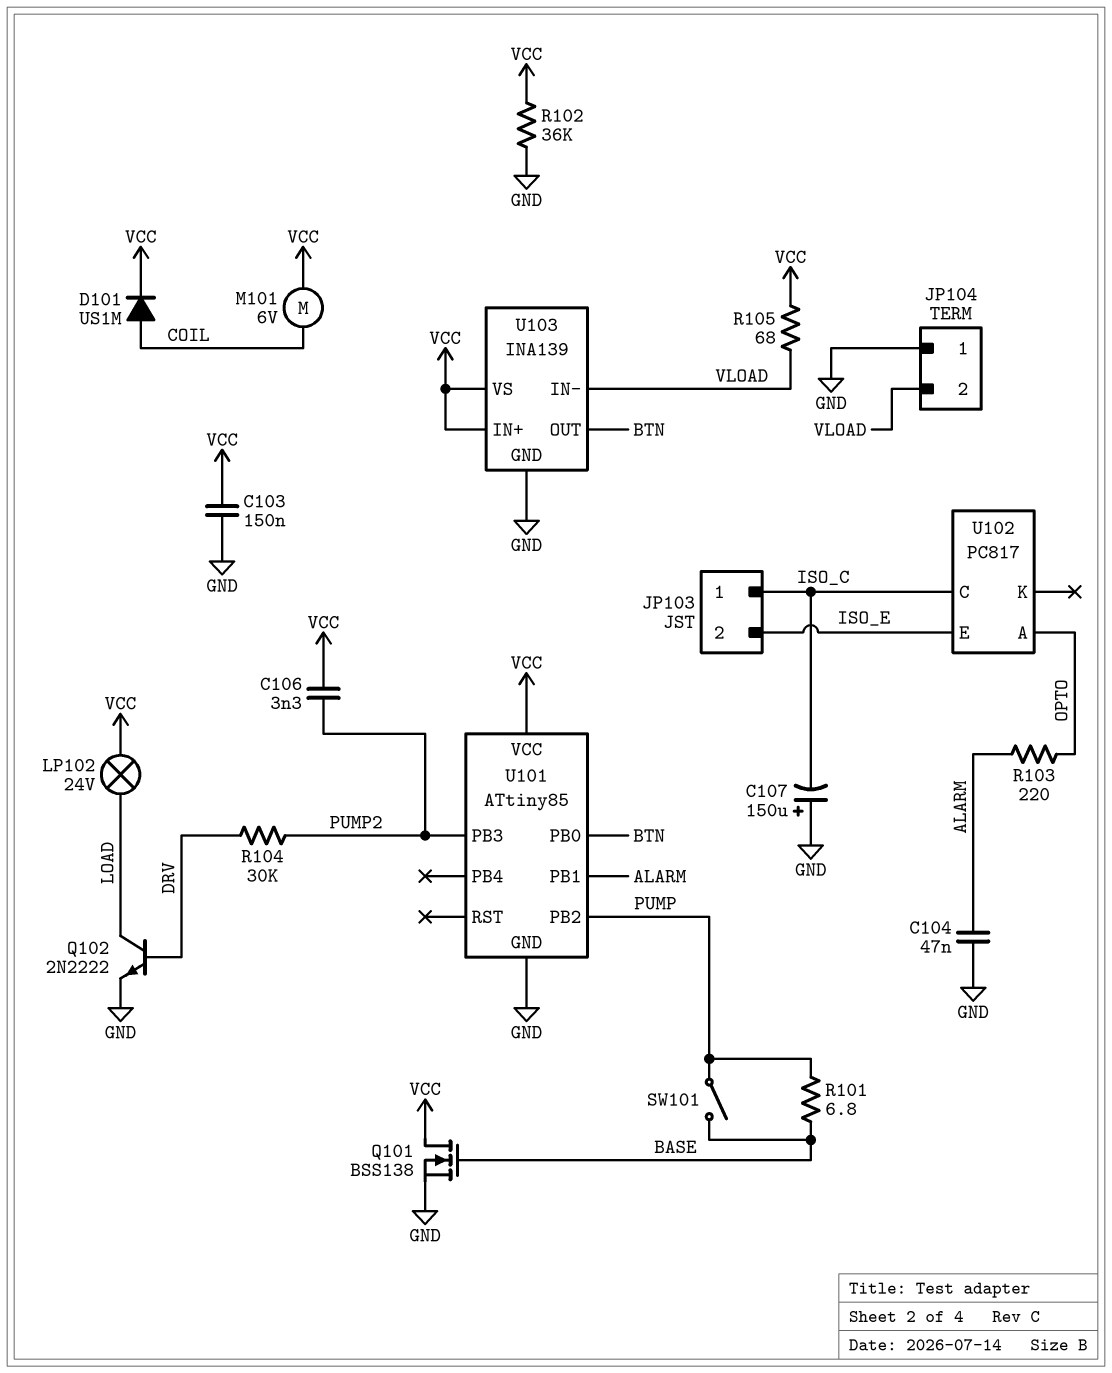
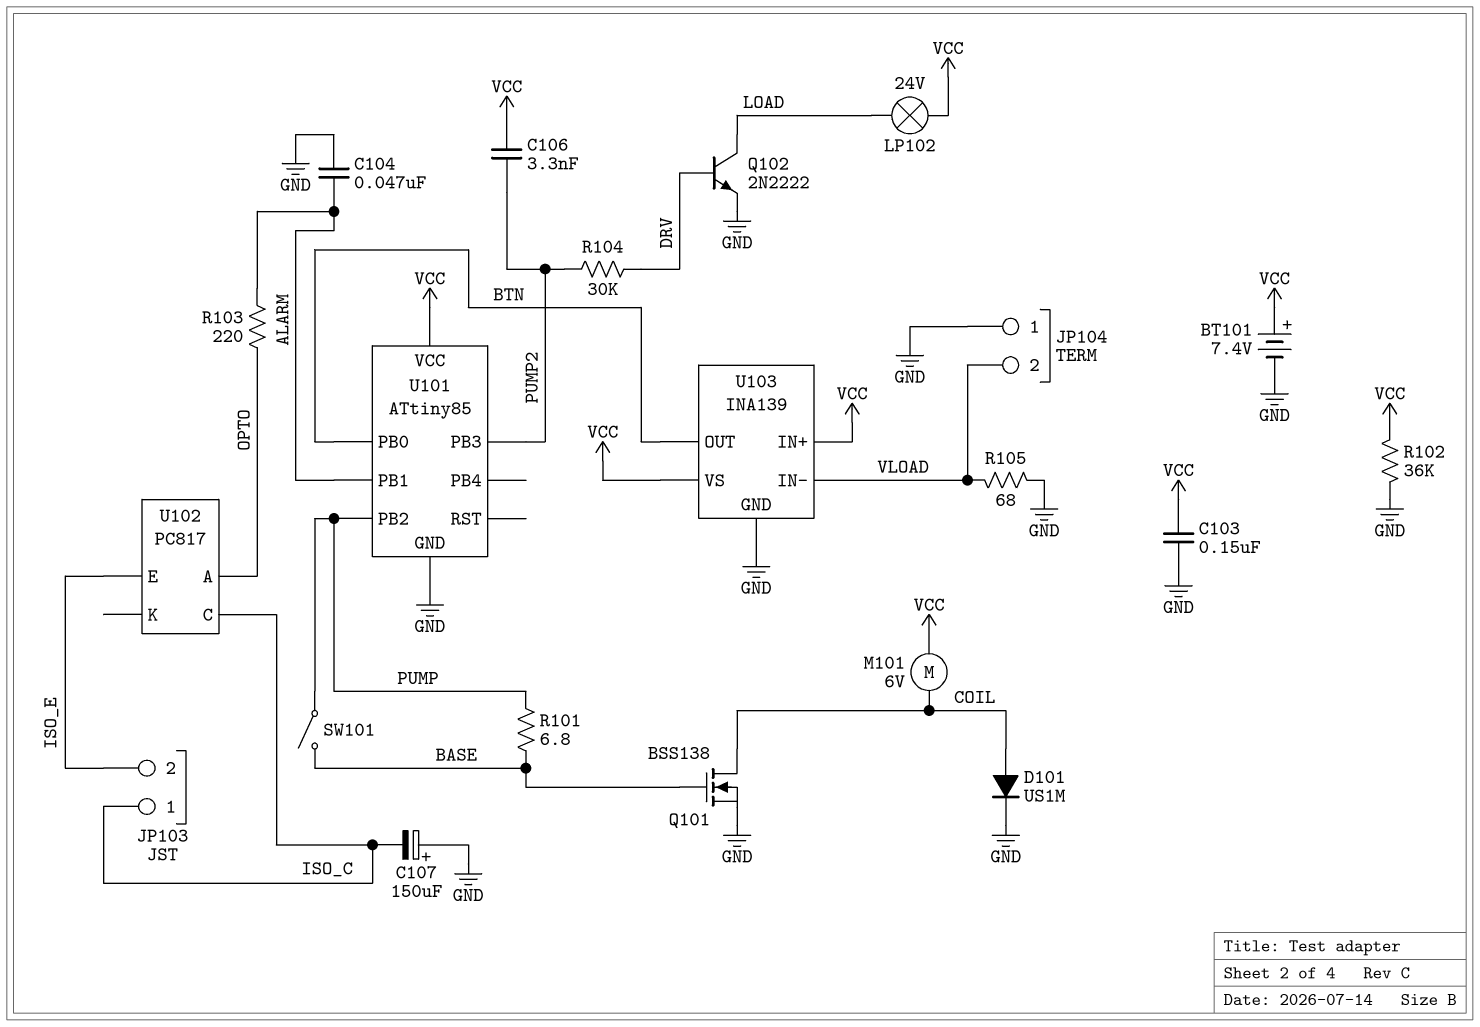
BT101: none -> 7.4V (plus VCC, minus GND)
D101: diode US1M (A COIL, K VCC) -> diode US1M (A COIL, K GND)
Q101: NMOS BSS138 (G BASE, D VCC, S GND) -> NMOS BSS138 (G BASE, D COIL, S GND)
R105: 68 (VCC, VLOAD) -> 68 (GND, VLOAD)

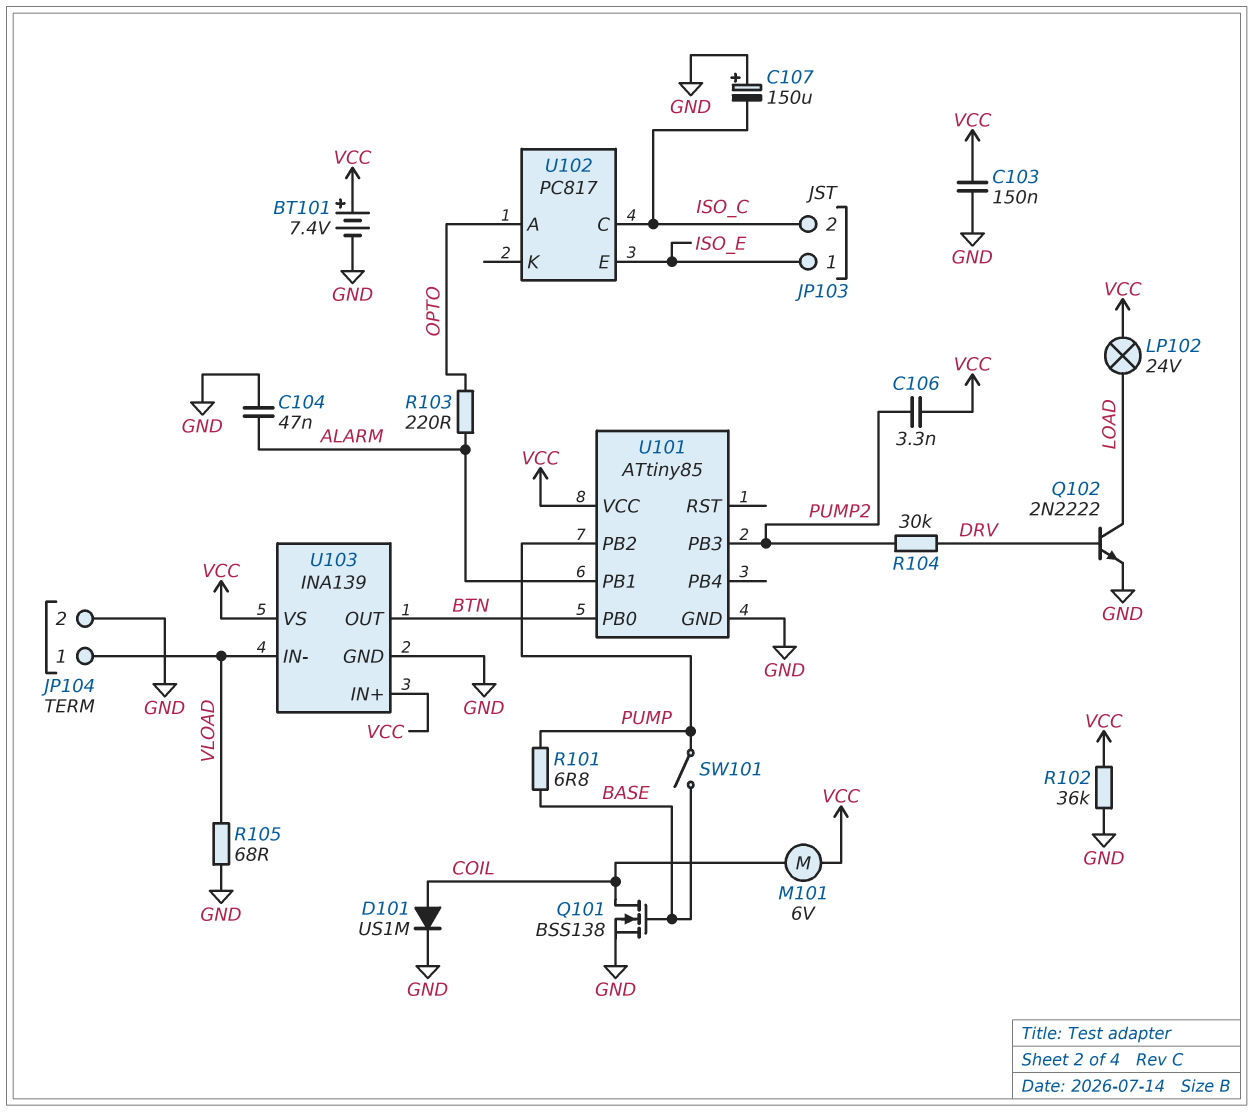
JP103 pin 1: ISO_C -> ISO_E
JP103 pin 2: ISO_E -> ISO_C
JP104 pin 1: GND -> VLOAD
JP104 pin 2: VLOAD -> GND

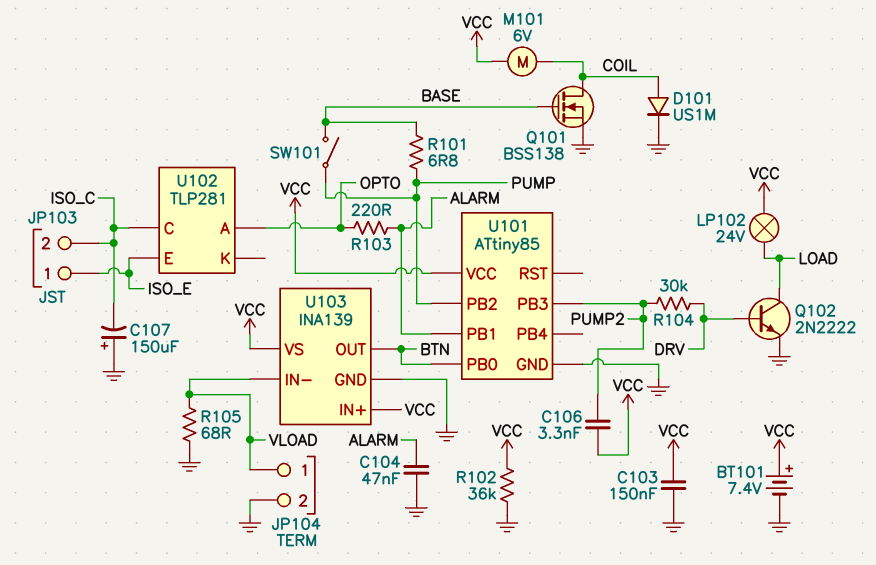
U102: PC817 -> TLP281

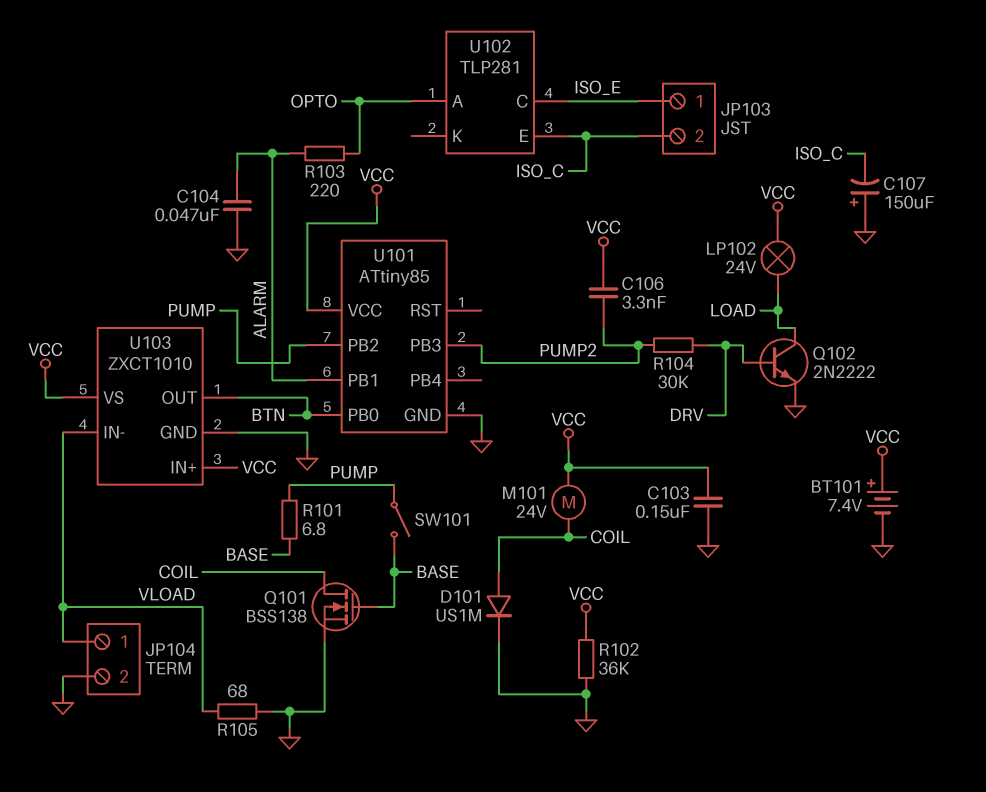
M101: motor 6V (COIL, VCC) -> motor 24V (COIL, VCC)
U102 pin C: ISO_C -> ISO_E
U102 pin E: ISO_E -> ISO_C
U103: INA139 -> ZXCT1010

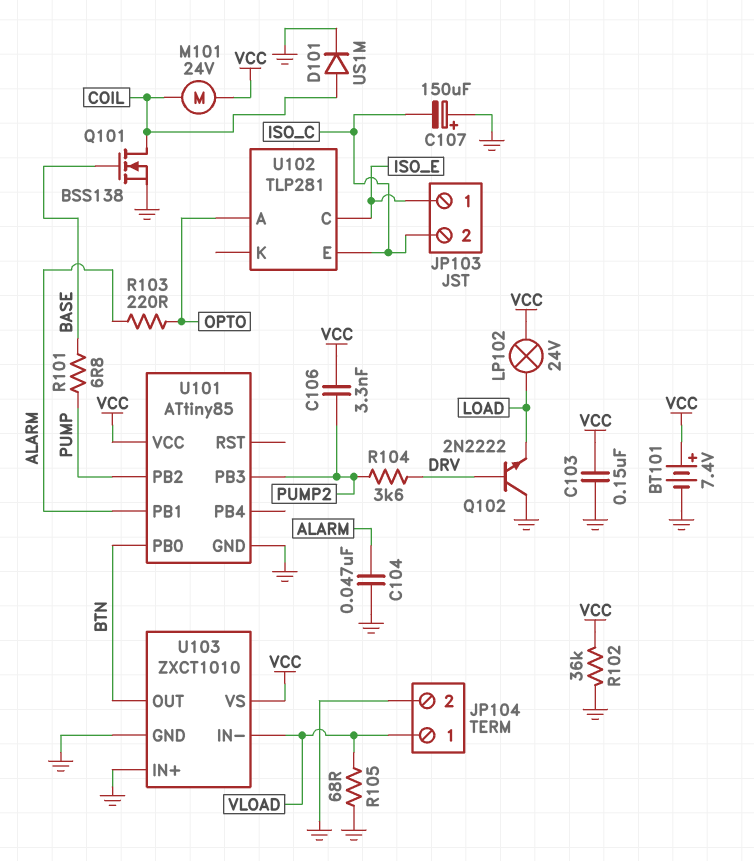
Q102: NPN 2N2222 (B DRV, C LOAD, E GND) -> NPN 2N2222 (B DRV, C GND, E LOAD)
R104: 30k (DRV, PUMP2) -> 3.6k (DRV, PUMP2)
SW101: switch (BASE, PUMP) -> none
U103 pin IN+: VCC -> GND

